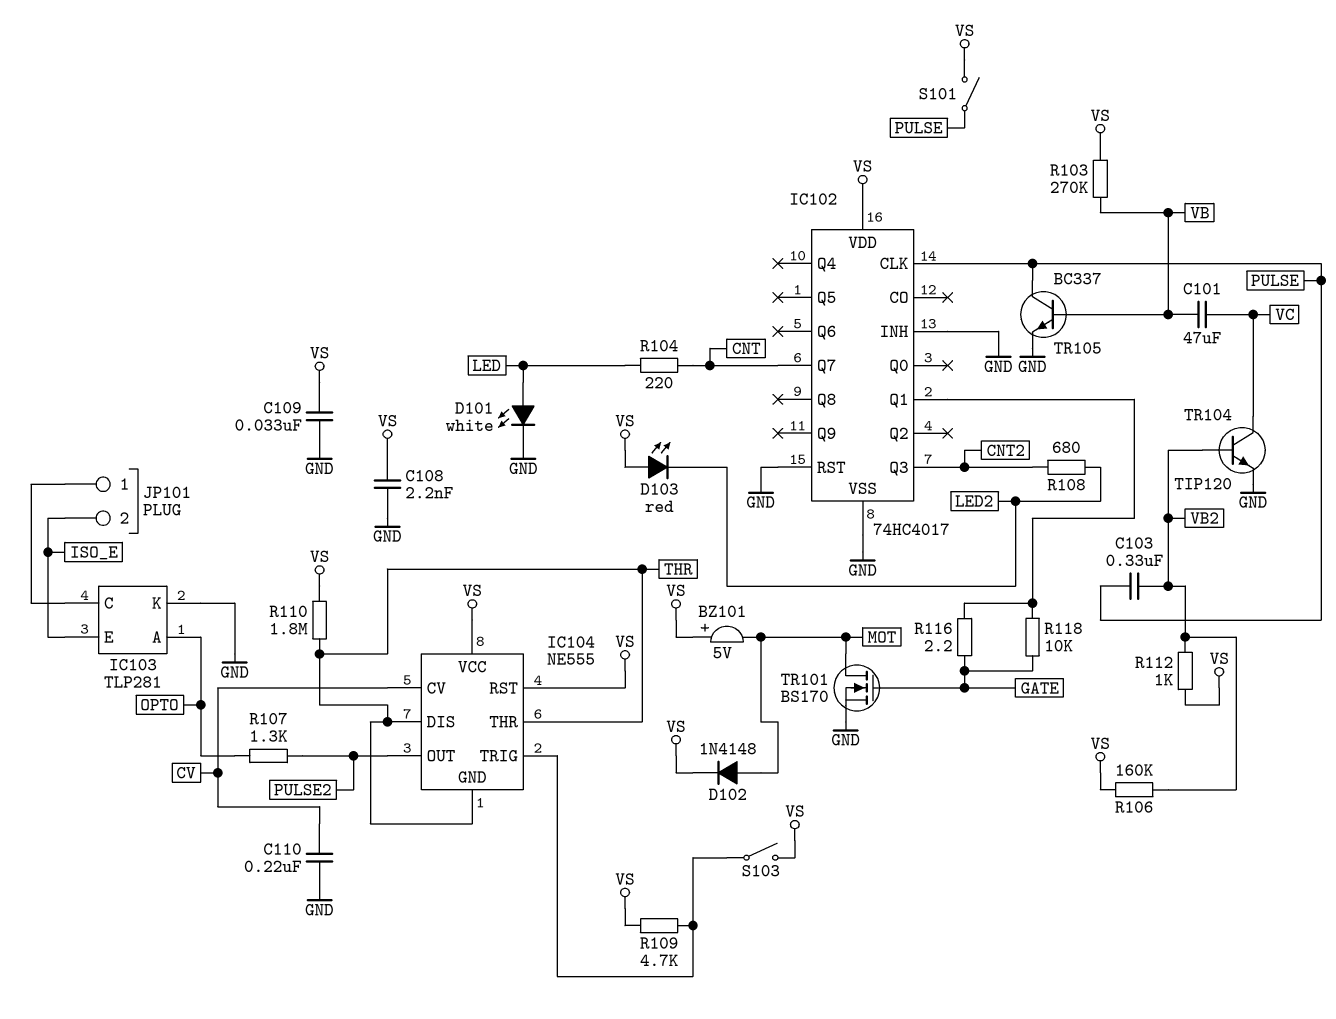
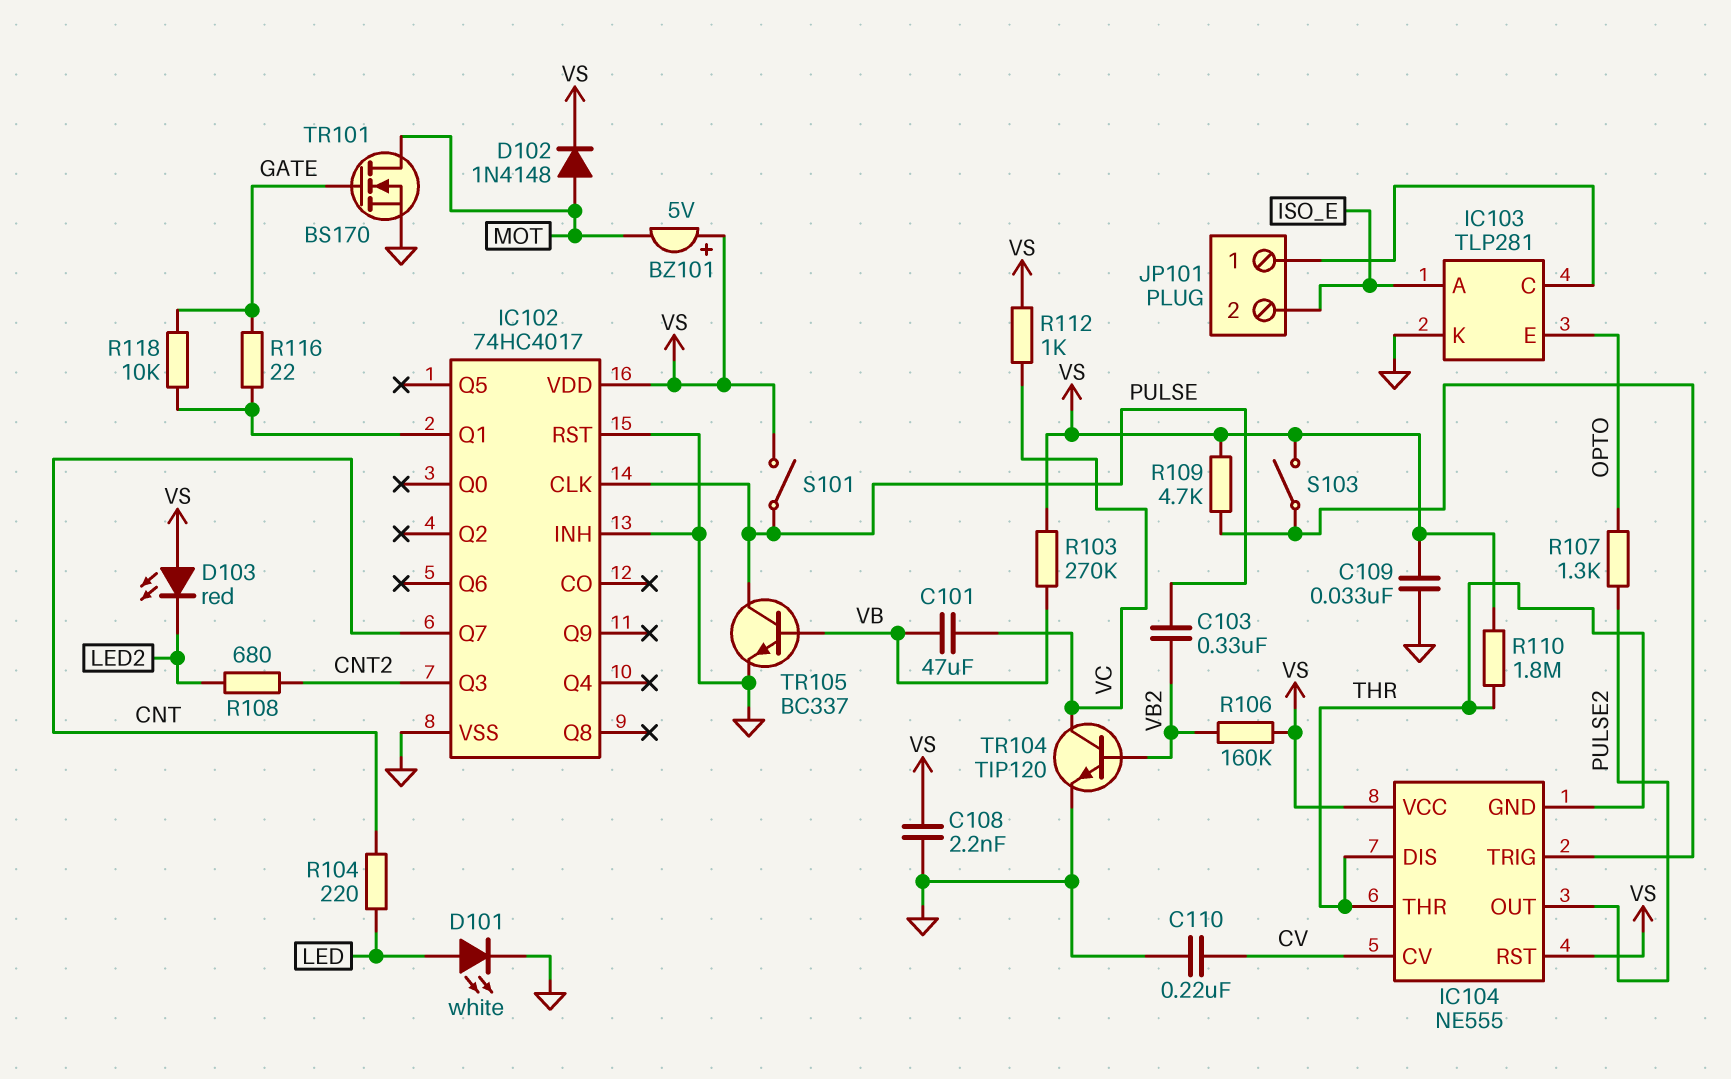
IC103 pin A: OPTO -> ISO_E
IC103 pin E: ISO_E -> OPTO
R112: 1k (VB2, VS) -> 1k (VC, VS)
R116: 2.2 (GATE, IC102/Q1) -> 22 (GATE, IC102/Q1)

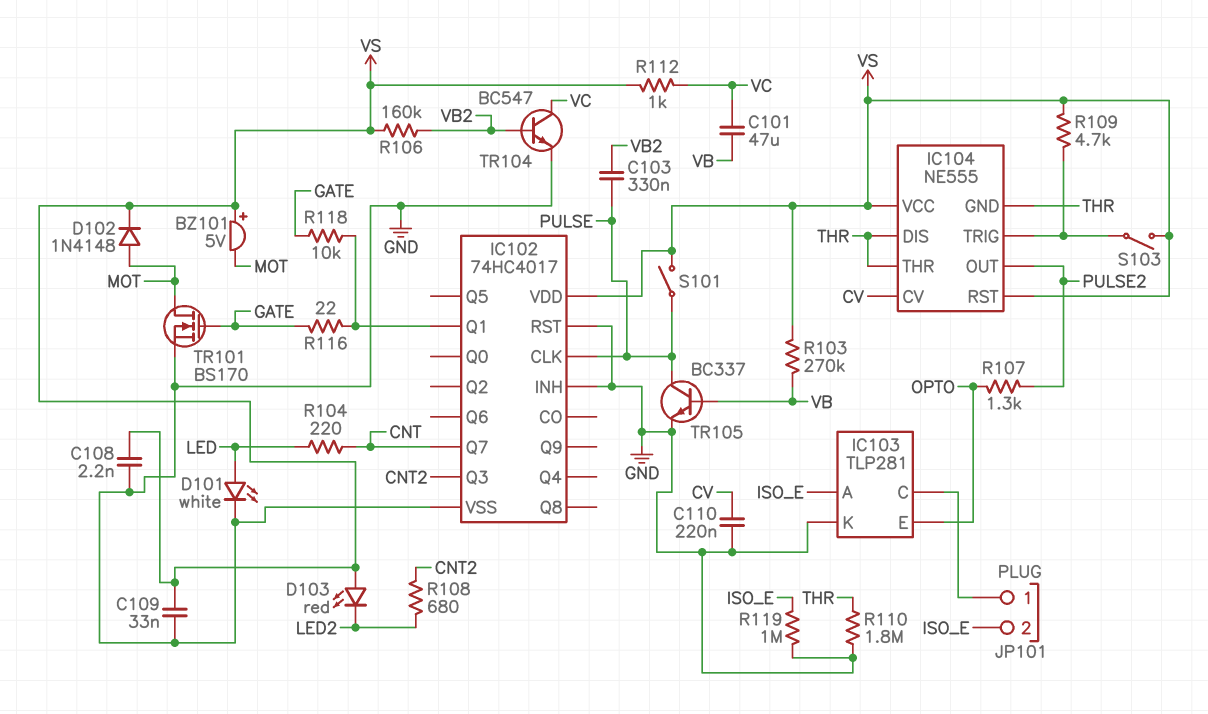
R110: 1.8M (THR, VS) -> 1.8M (GND, THR)
R119: none -> 1M (GND, ISO_E)
TR104: NPN TIP120 (B VB2, C VC, E GND) -> NPN BC547 (B VB2, C VC, E GND)

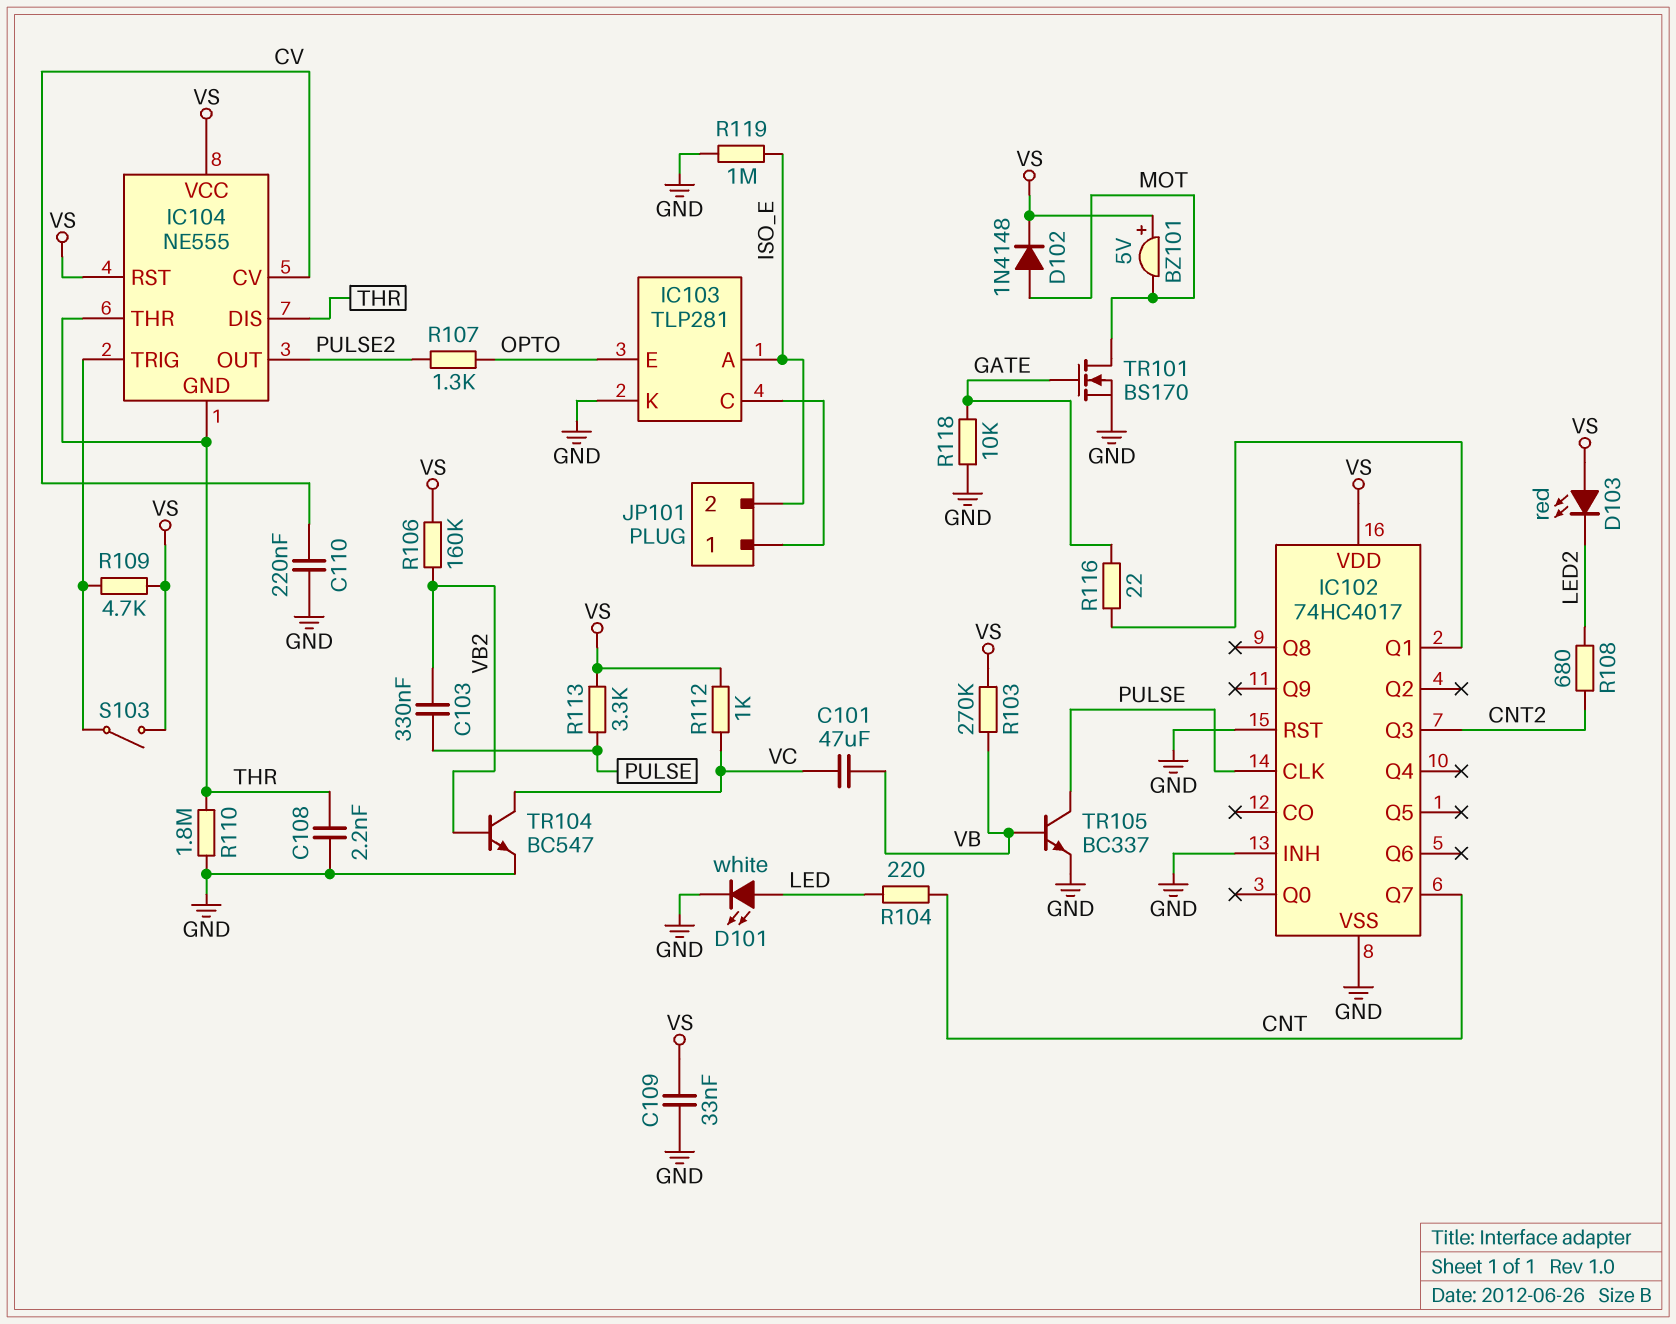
C108: 2.2nF (GND, VS) -> 2.2nF (GND, THR)
R113: none -> 3.3k (PULSE, VS)
R118: 10k (GATE, IC102/Q1) -> 10k (GATE, GND)
S101: switch (PULSE, VS) -> none

